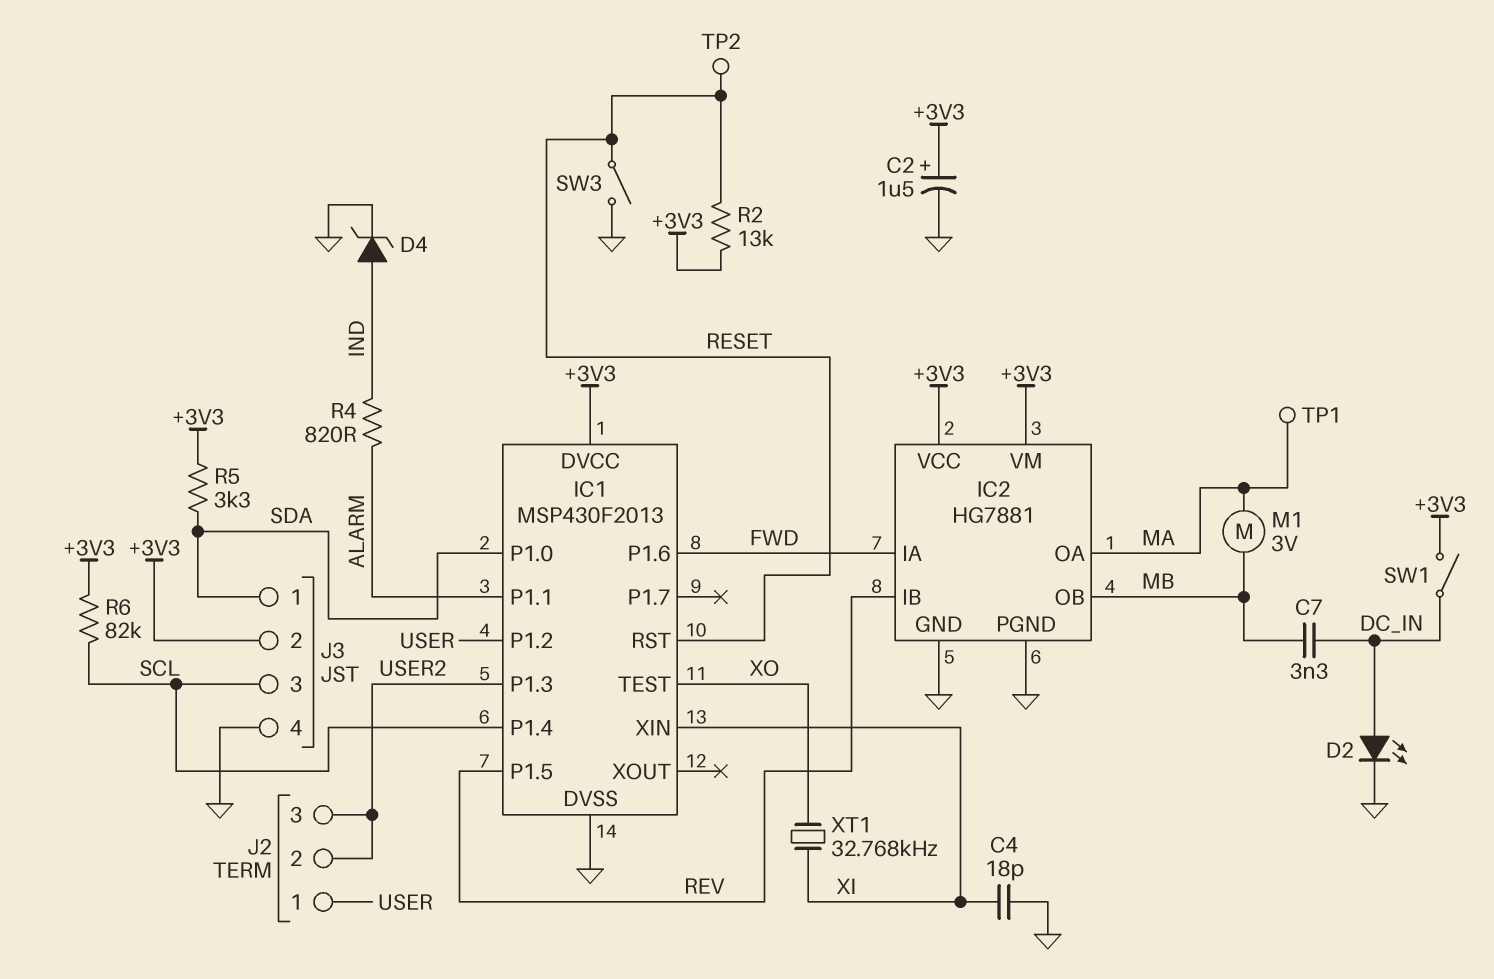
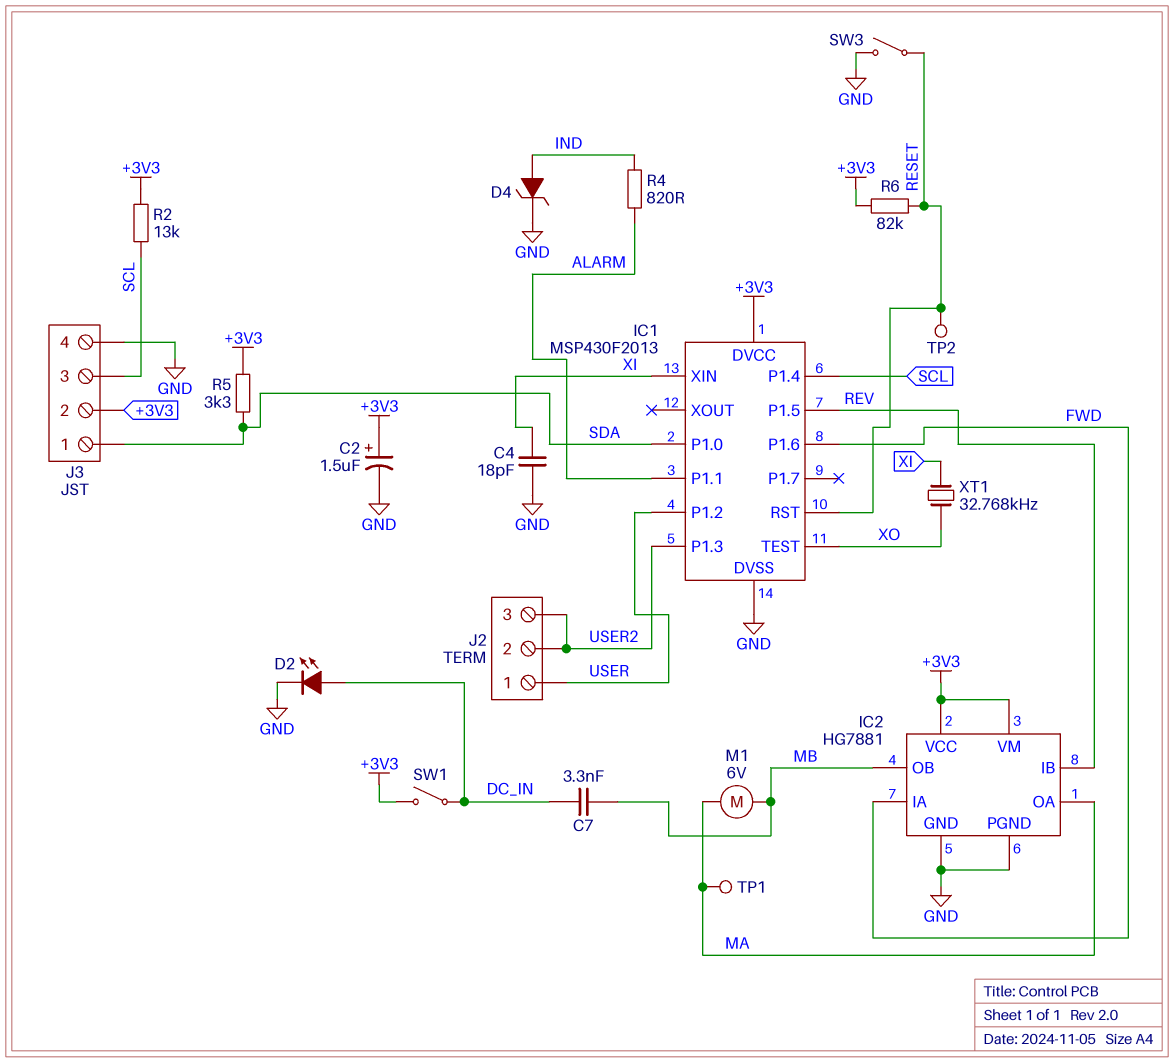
M1: motor 3V (MA, MB) -> motor 6V (MA, MB)
R2: 13k (+3V3, RESET) -> 13k (+3V3, SCL)
R6: 82k (+3V3, SCL) -> 82k (+3V3, RESET)

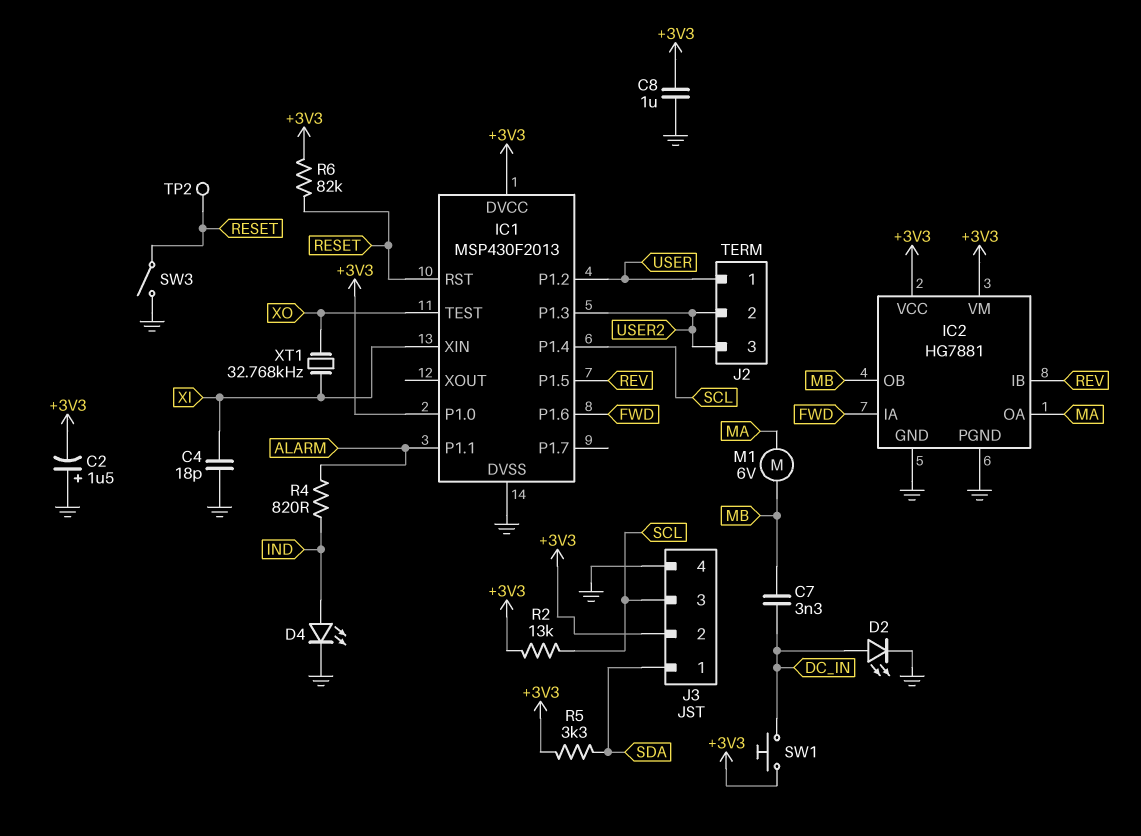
C2: 1.5uF (plus +3V3, minus GND) -> 1.5uF (plus GND, minus +3V3)
C8: none -> 1uF (+3V3, GND)
D4: zener (A IND, K GND) -> LED (A IND, K GND)
IC1 pin P1.0: SDA -> +3V3
SW1: switch (+3V3, DC_IN) -> button (+3V3, DC_IN)
TP1: test point (MA) -> none

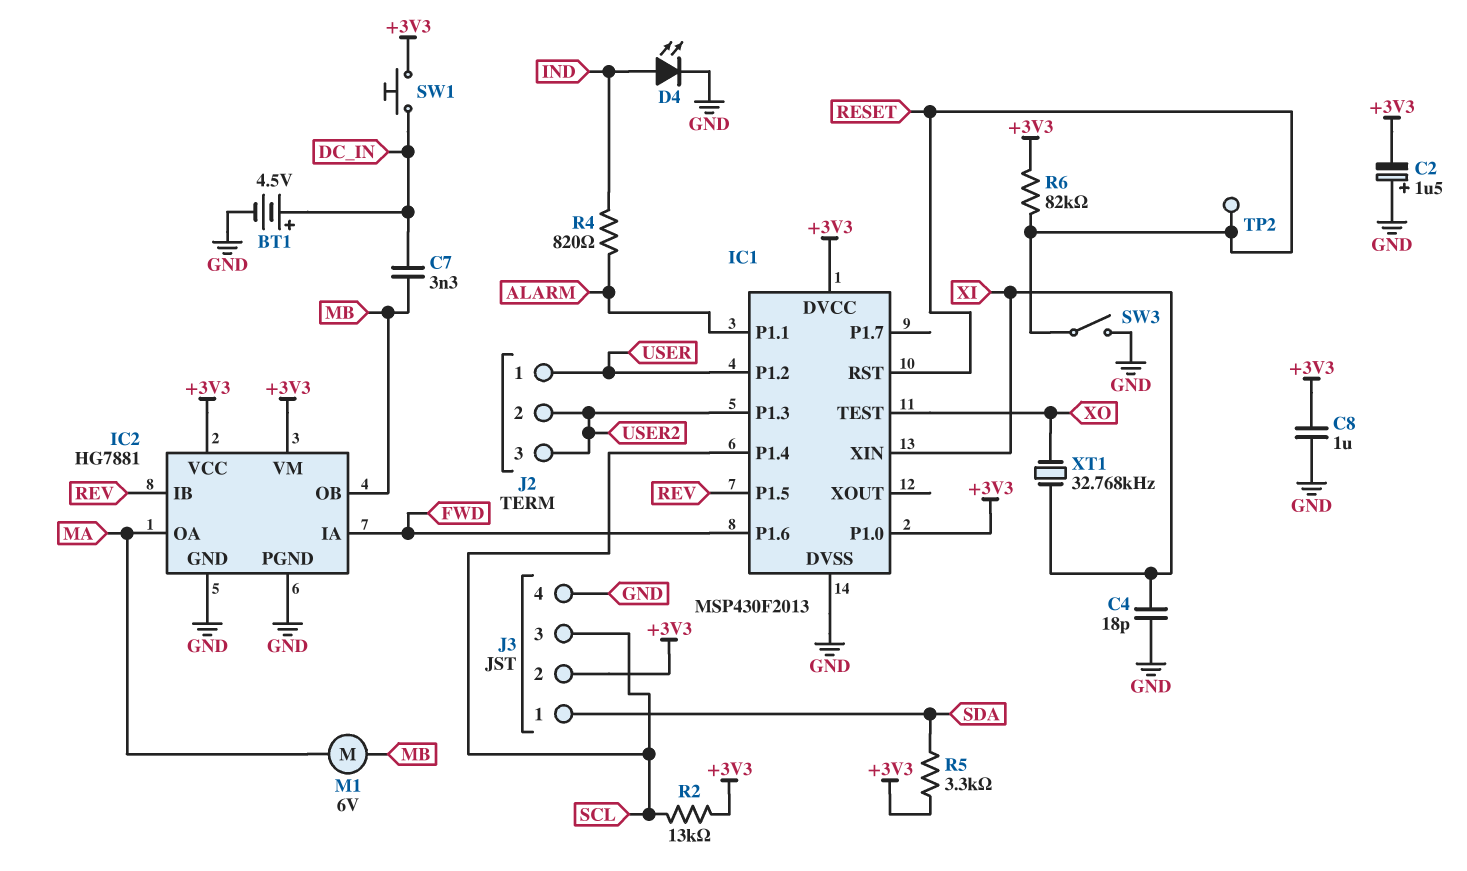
BT1: none -> 4.5V (plus DC_IN, minus GND)
D2: LED (A DC_IN, K GND) -> none

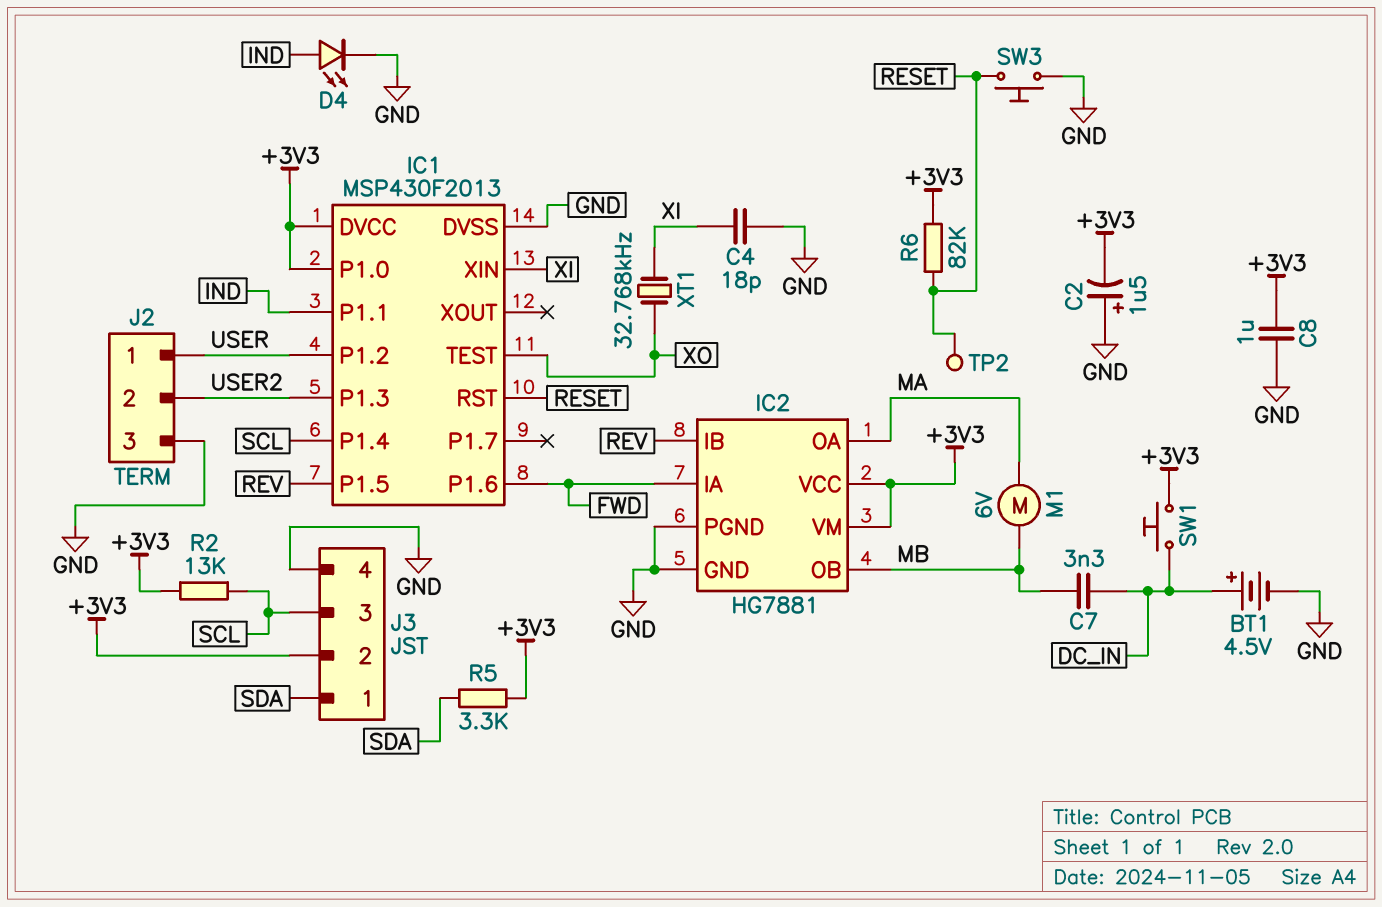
IC1 pin P1.1: ALARM -> IND
J2 pin 3: USER2 -> GND
R4: 820 (ALARM, IND) -> none
SW3: switch (GND, RESET) -> button (GND, RESET)

